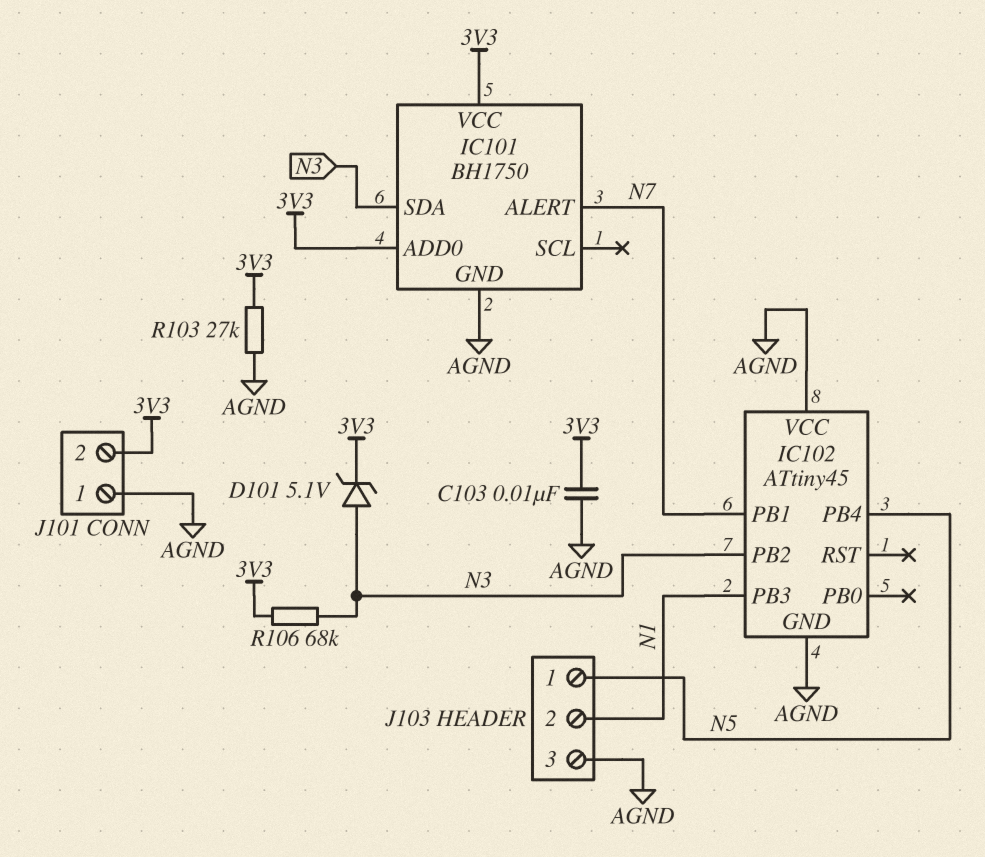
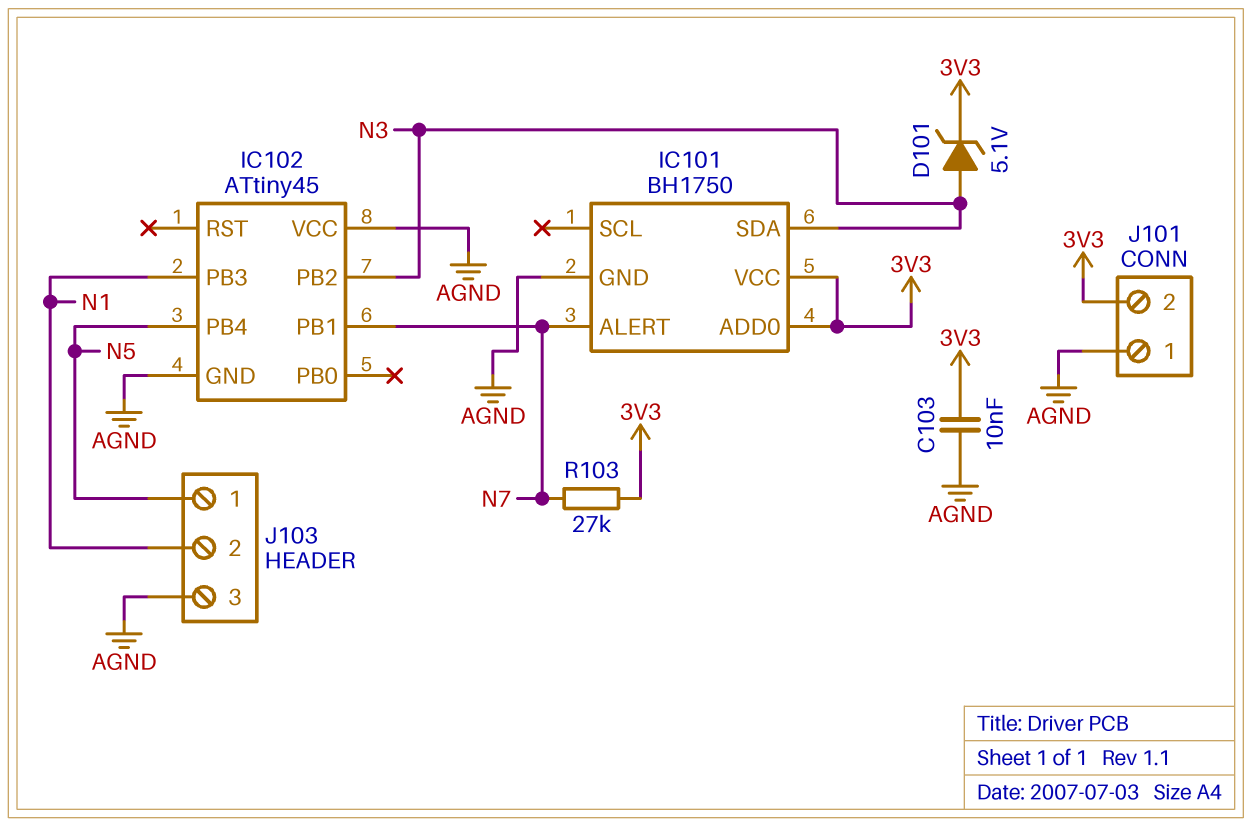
R103: 27k (3V3, AGND) -> 27k (3V3, N7)
R106: 68k (3V3, N3) -> none

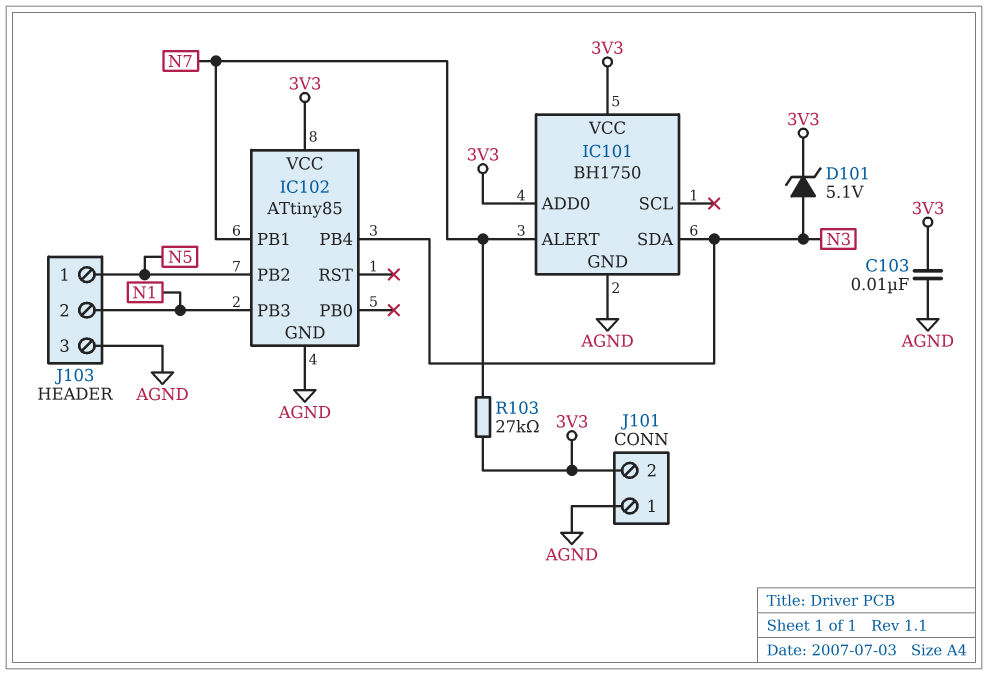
IC102: ATtiny45 -> ATtiny85
IC102 pin PB2: N3 -> N5
IC102 pin PB4: N5 -> N3
IC102 pin VCC: AGND -> 3V3

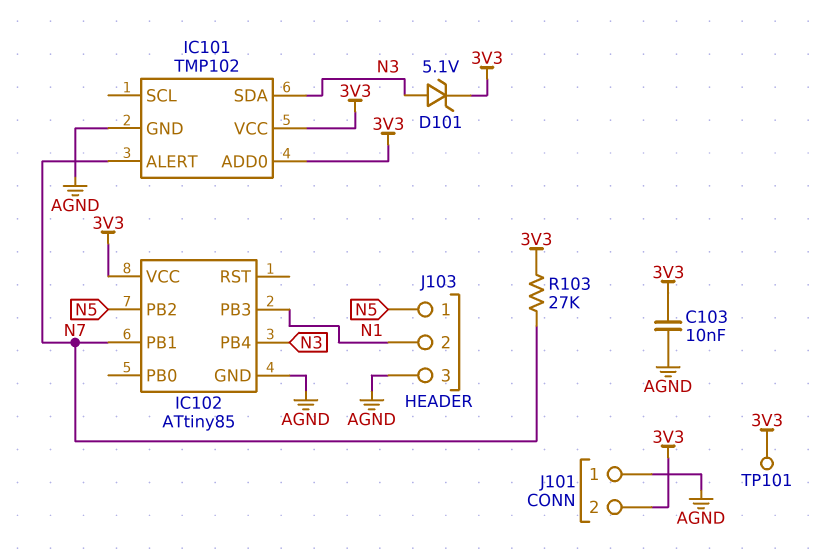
IC101: BH1750 -> TMP102
TP101: none -> test point (3V3)

